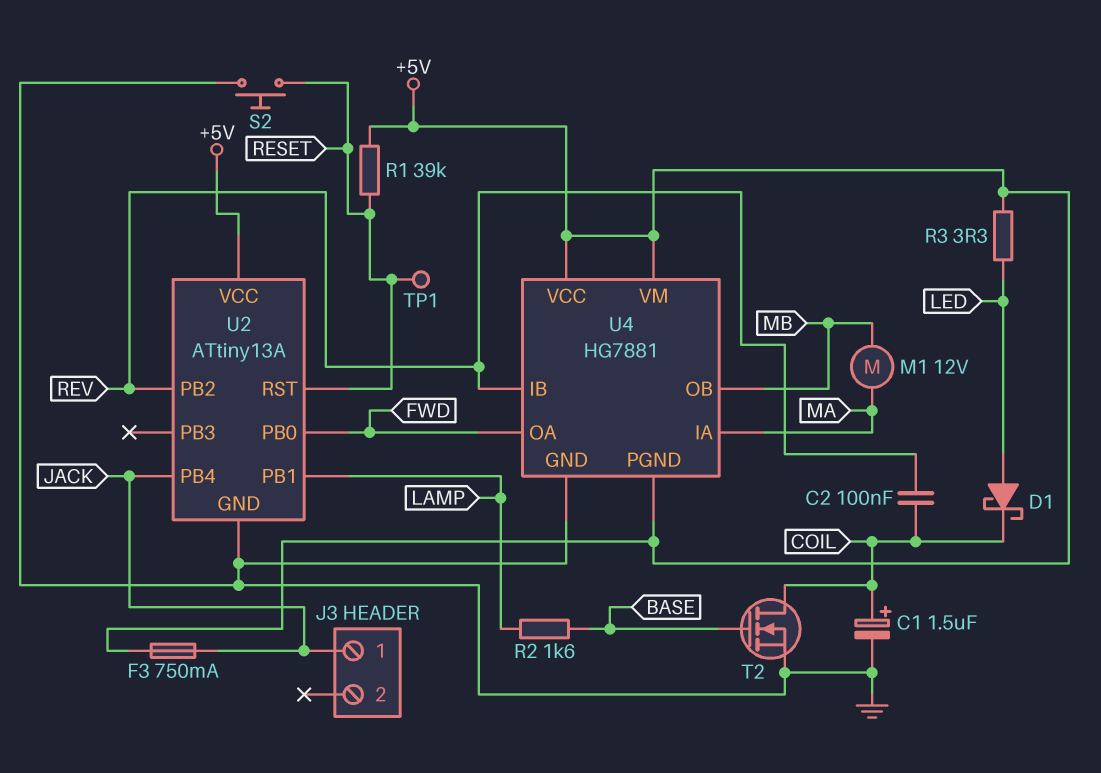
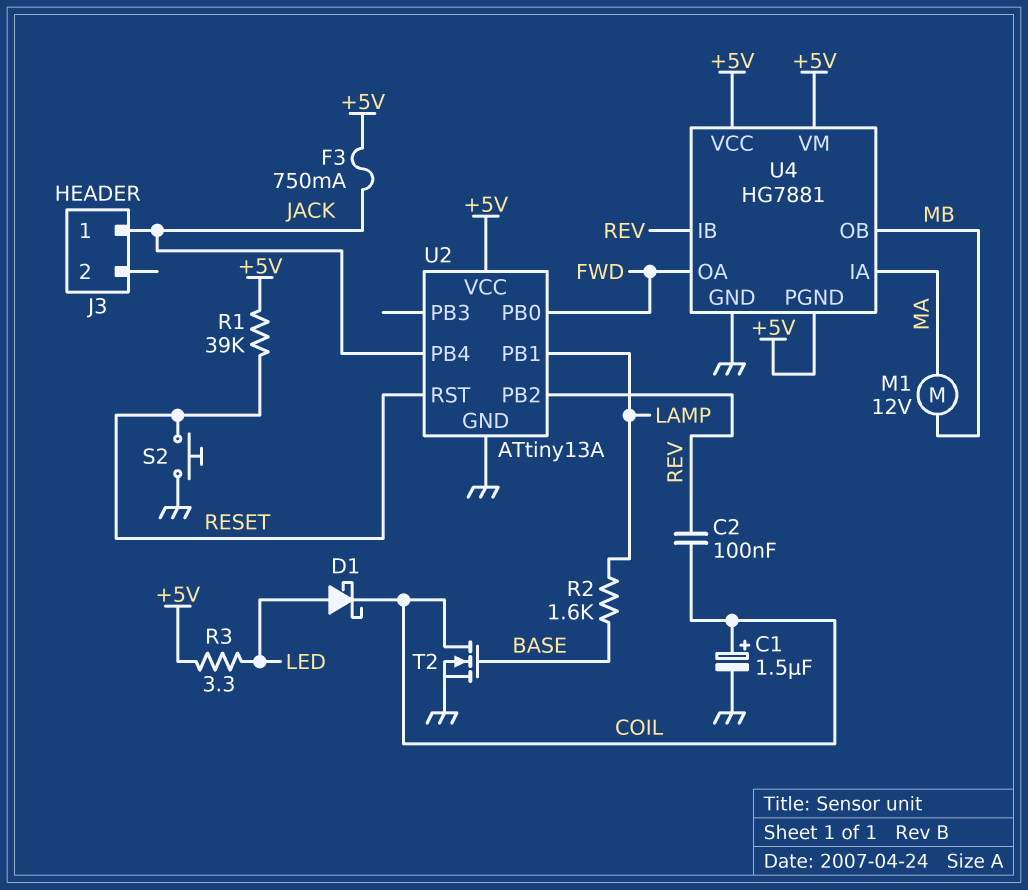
TP1: test point (RESET) -> none

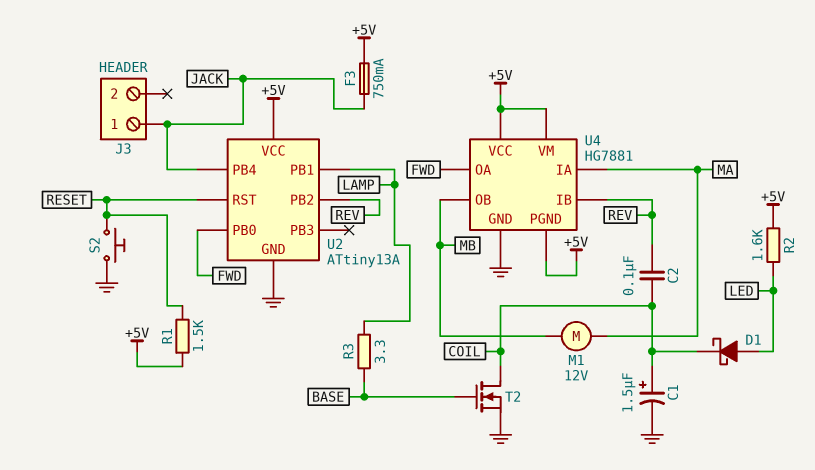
R1: 39k (+5V, RESET) -> 1.5k (+5V, RESET)
R2: 1.6k (BASE, LAMP) -> 1.6k (+5V, LED)
R3: 3.3 (+5V, LED) -> 3.3 (BASE, LAMP)

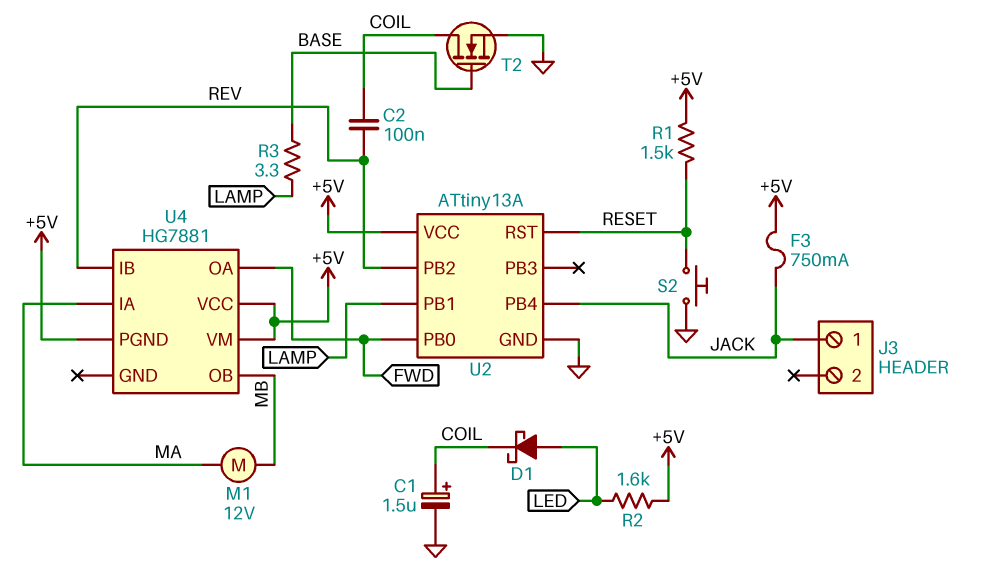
U4 pin GND: GND -> none

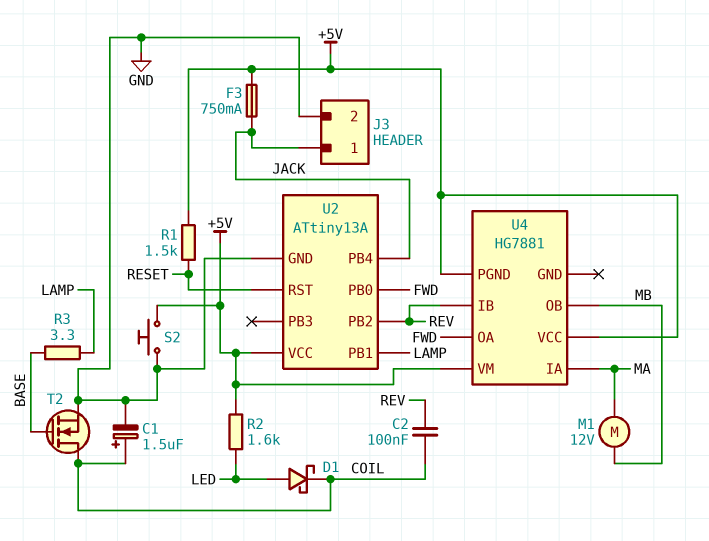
J3 pin 2: none -> GND
S2: button (GND, RESET) -> button (+5V, GND)

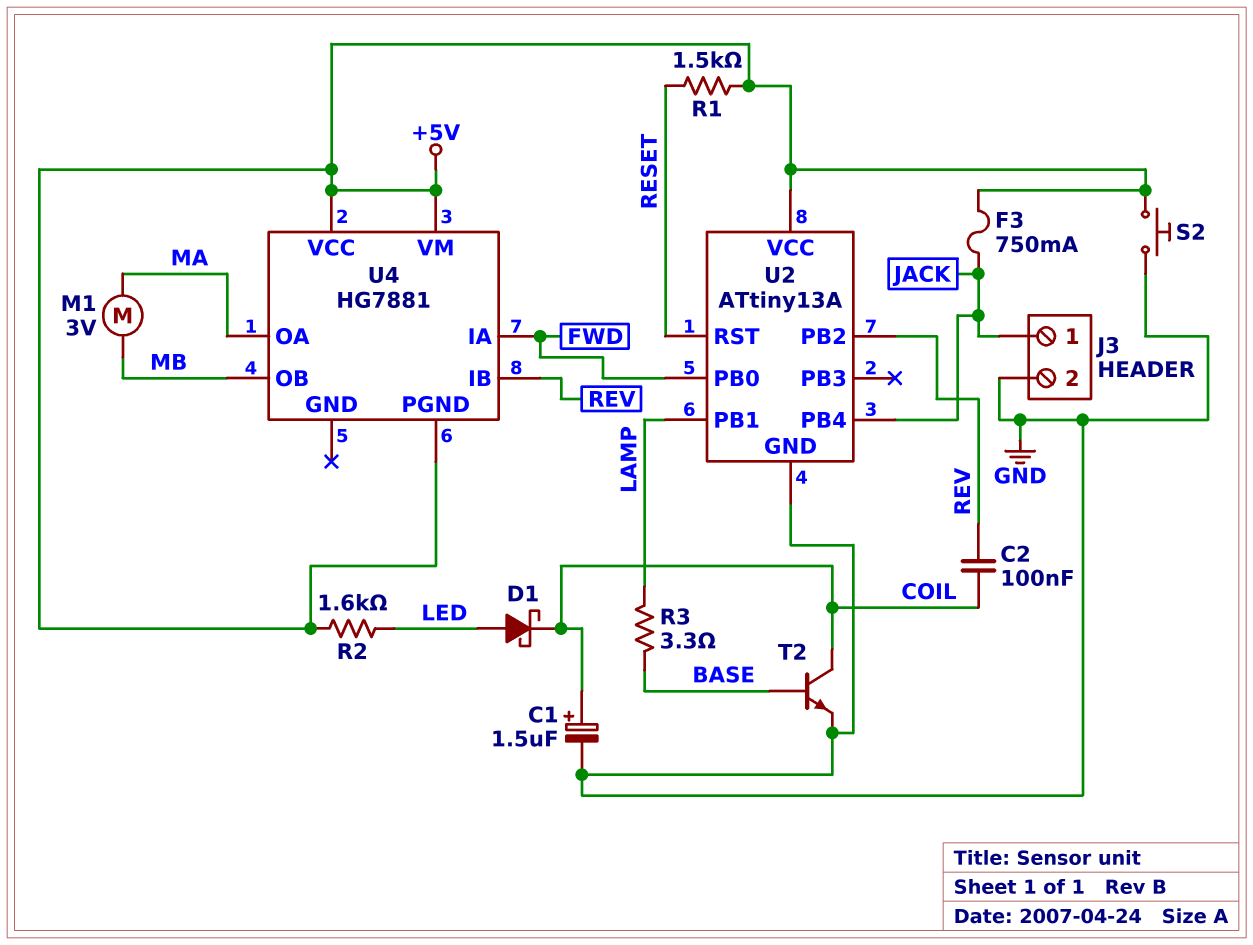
M1: motor 12V (MA, MB) -> motor 3V (MA, MB)
T2: NMOS (G BASE, D COIL, S GND) -> NPN (B BASE, C COIL, E GND)
U4 pin IA: MA -> FWD
U4 pin OA: FWD -> MA

